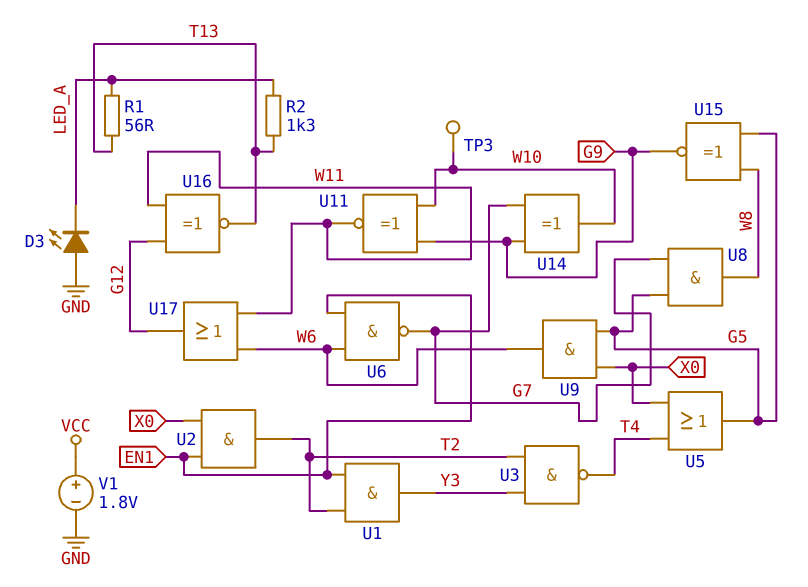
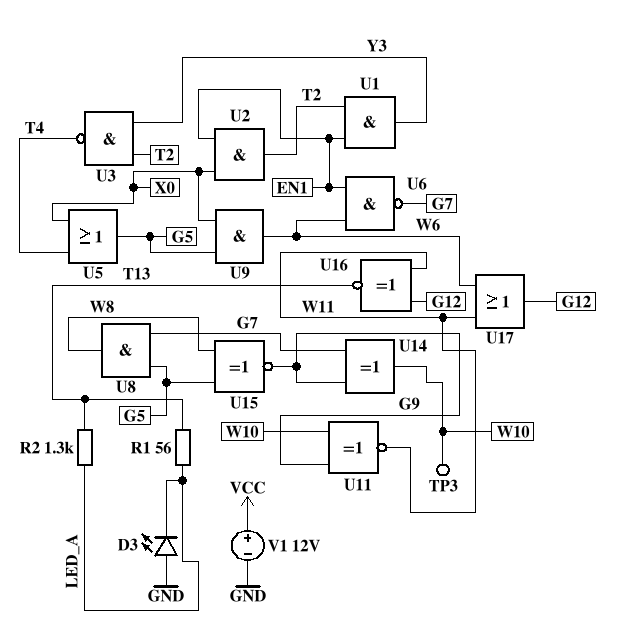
V1: 1.8V (plus VCC, minus GND) -> 12V (plus VCC, minus GND)

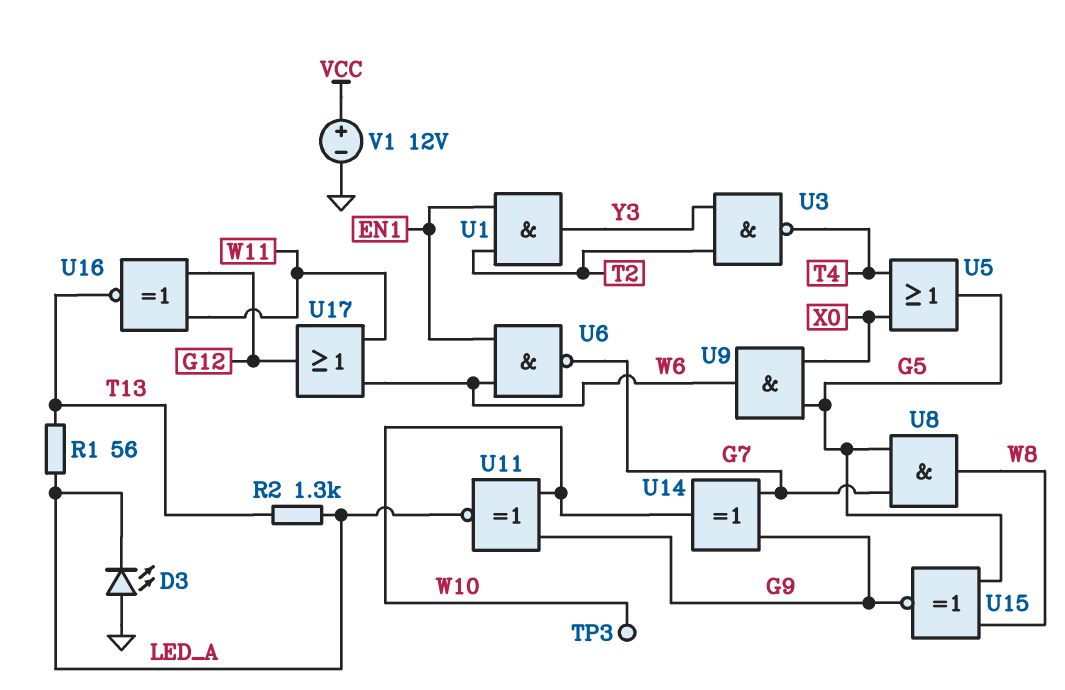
U2: AND (in EN1, in X0, out T2) -> none
U11: XNOR (in G9, in W10, out W11) -> XNOR (in G9, in W10, out LED_A)

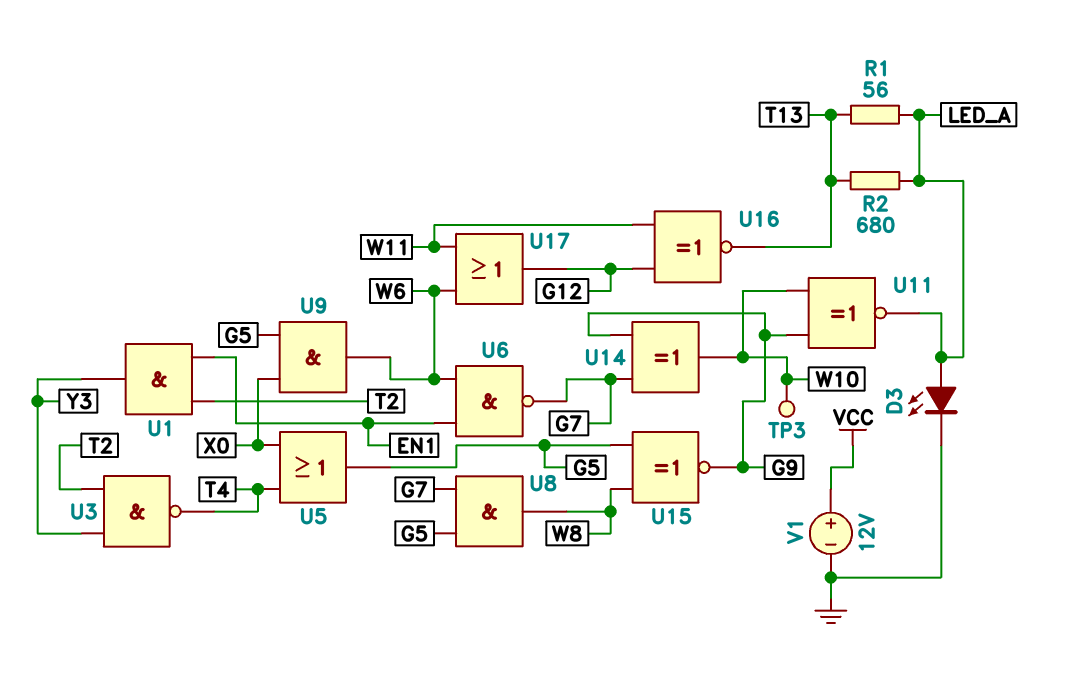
D3: LED (A GND, K LED_A) -> LED (A LED_A, K GND)
R2: 1.3k (LED_A, T13) -> 680 (LED_A, T13)

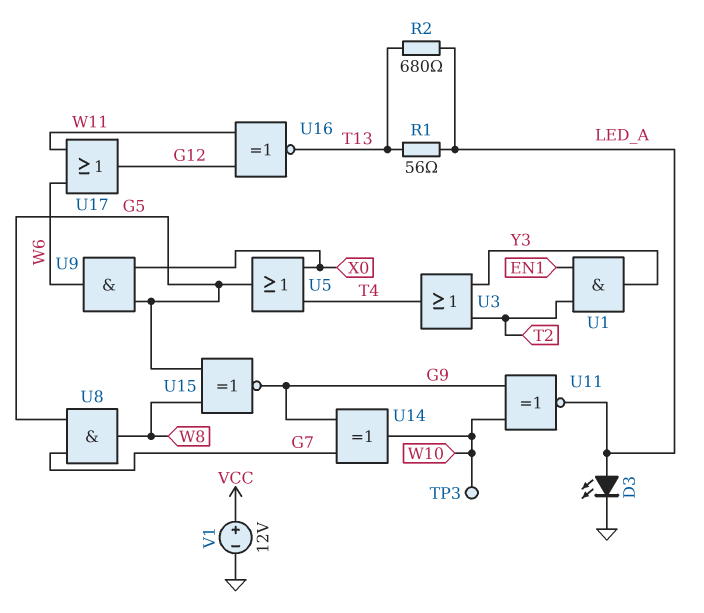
U3: NAND (in T2, in Y3, out T4) -> OR (in T2, in Y3, out T4)
U6: NAND (in EN1, in W6, out G7) -> none

